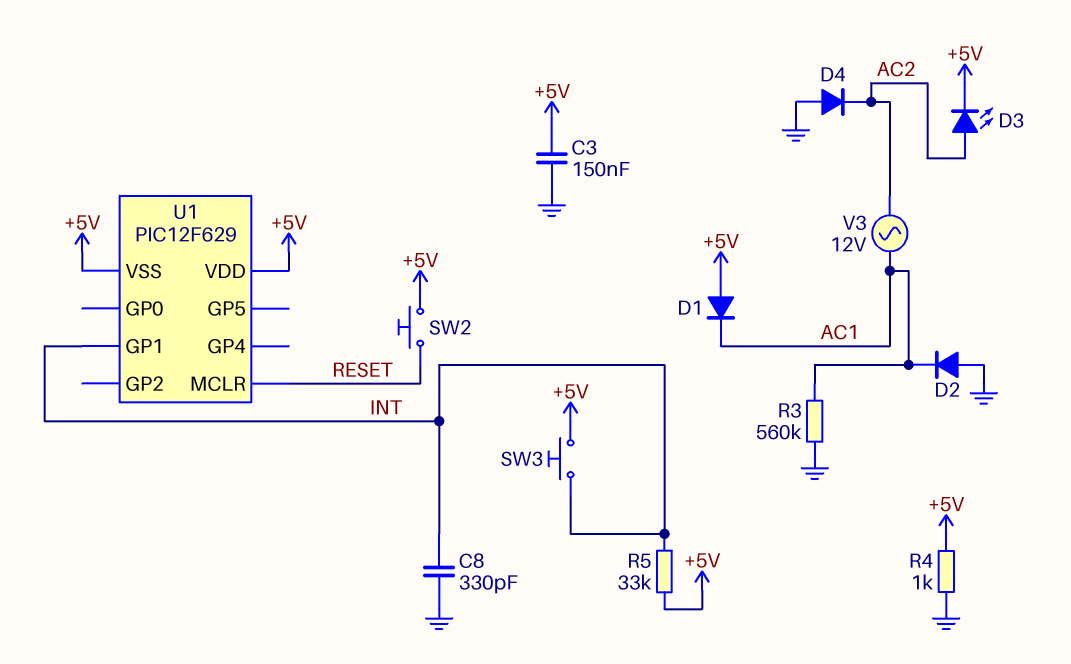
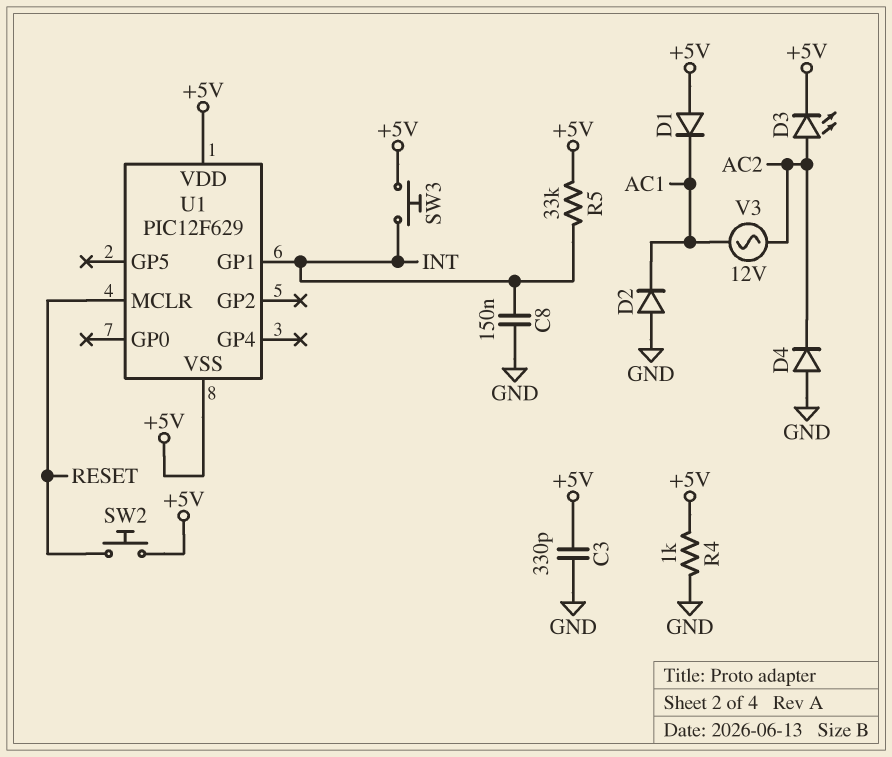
C3: 150nF (+5V, GND) -> 330pF (+5V, GND)
C8: 330pF (GND, INT) -> 150nF (GND, INT)
R3: 560k (AC1, GND) -> none

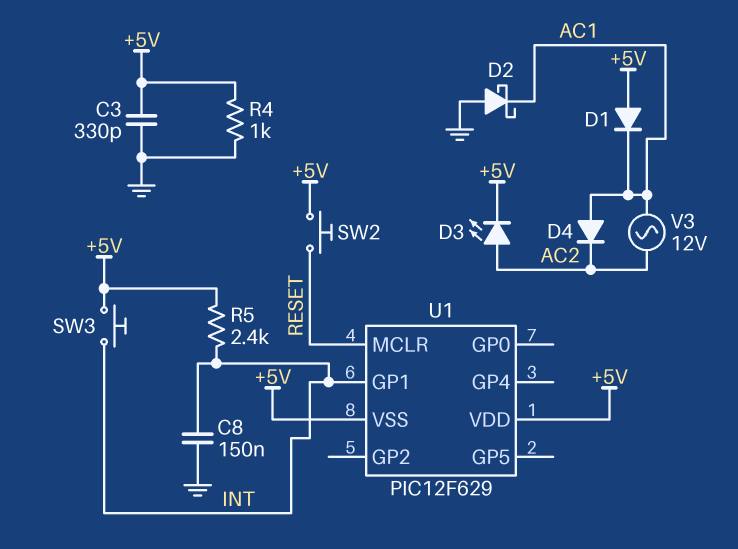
D2: diode (A GND, K AC1) -> schottky (A GND, K AC1)
D4: diode (A GND, K AC2) -> diode (A AC1, K AC2)
R5: 33k (+5V, INT) -> 2.4k (+5V, INT)

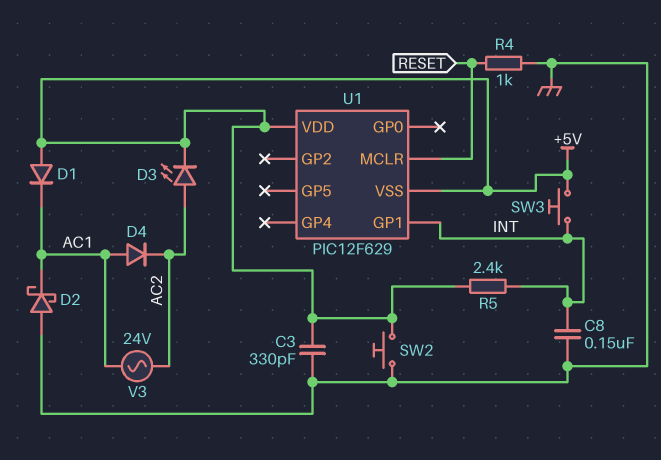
R4: 1k (+5V, GND) -> 1k (GND, RESET)
SW2: button (+5V, RESET) -> button (+5V, GND)
V3: AC 12V (AC1, AC2) -> AC 24V (AC1, AC2)

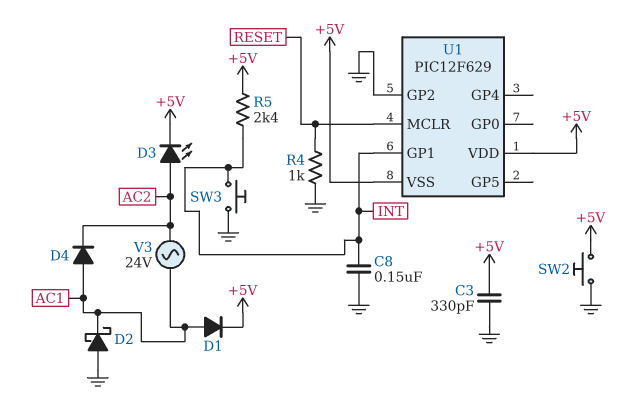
D1: diode (A +5V, K AC1) -> diode (A AC1, K +5V)
SW3: button (+5V, INT) -> button (GND, INT)
U1 pin GP2: none -> GND

